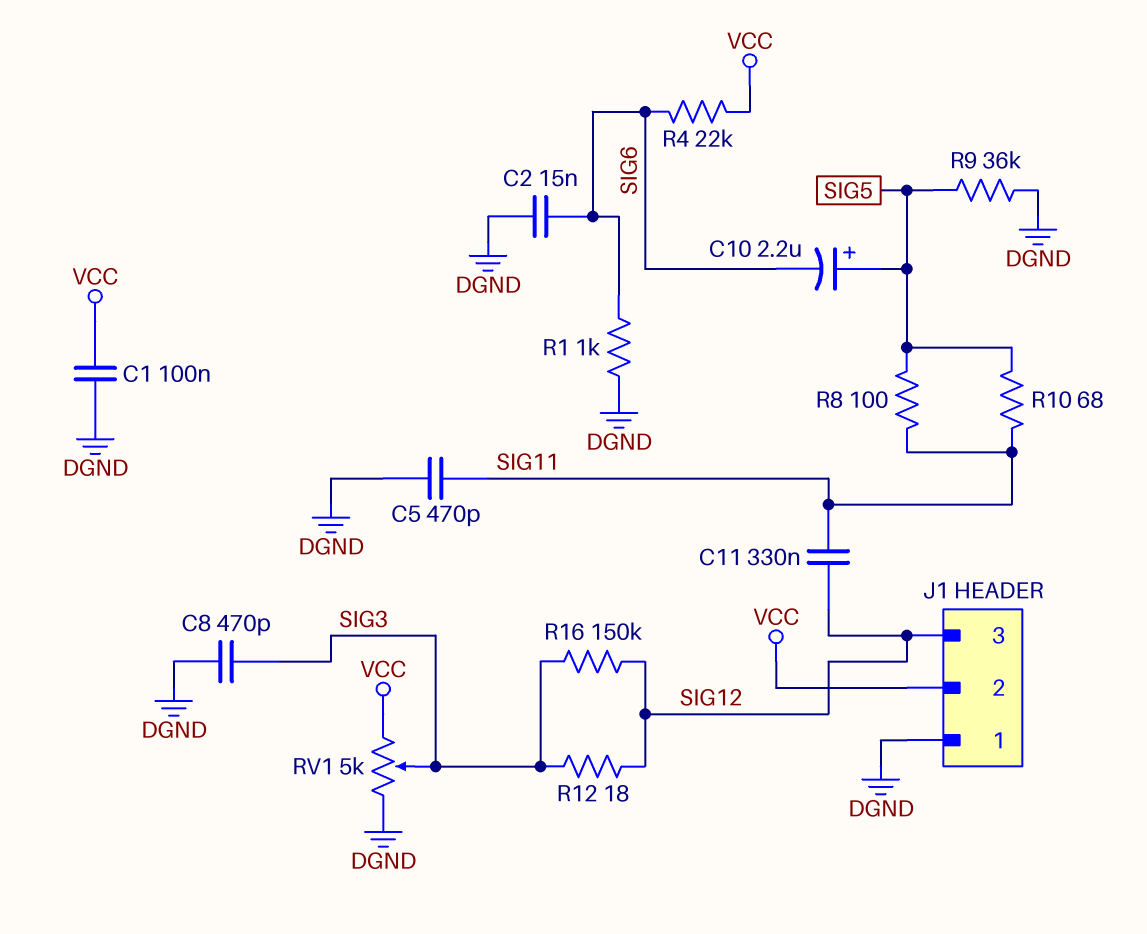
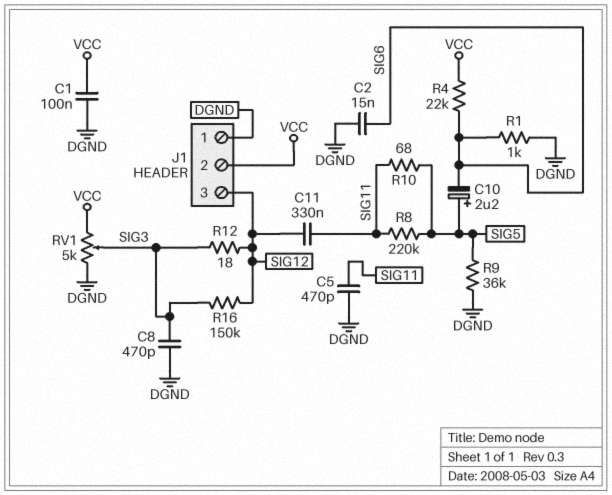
R8: 100 (SIG5, SIG11) -> 220k (SIG5, SIG11)

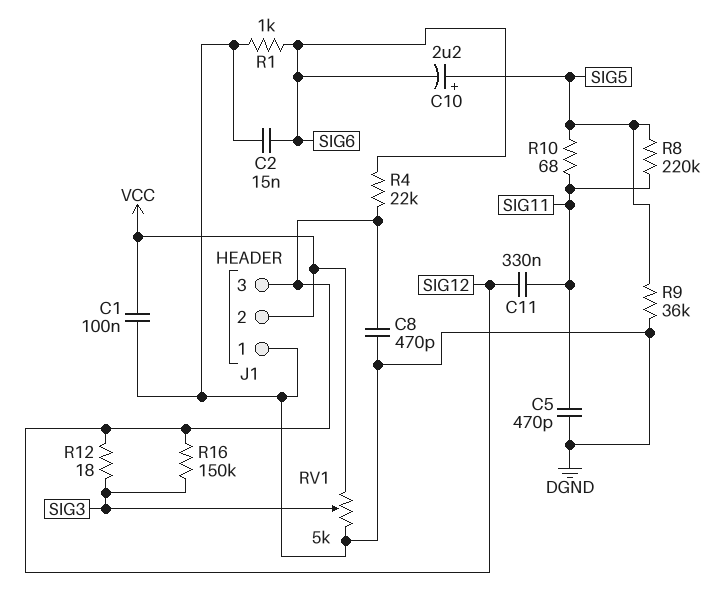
C8: 470pF (DGND, SIG3) -> 470pF (DGND, SIG12)
R4: 22k (SIG6, VCC) -> 22k (SIG6, SIG12)

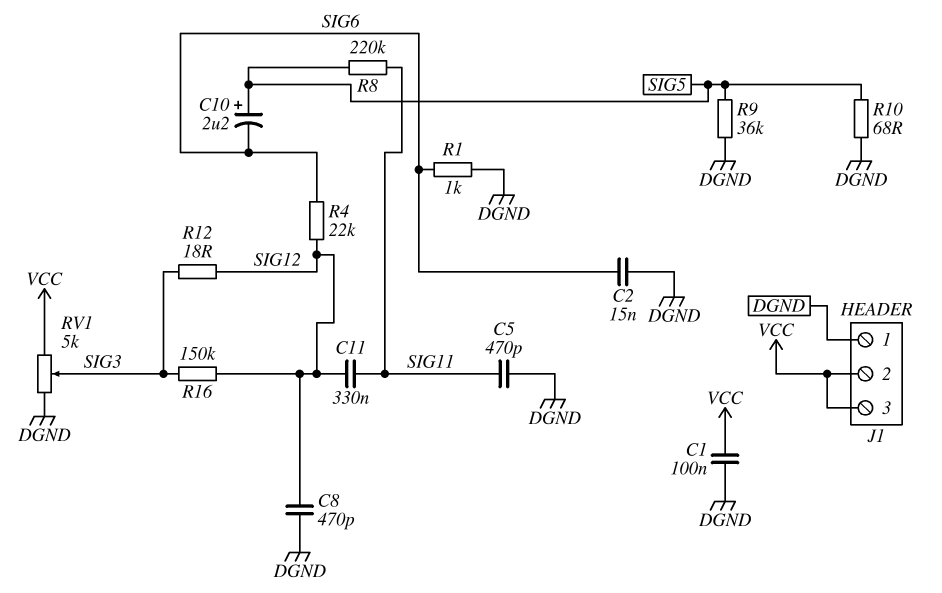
J1 pin 3: SIG12 -> VCC
R10: 68 (SIG5, SIG11) -> 68 (DGND, SIG5)

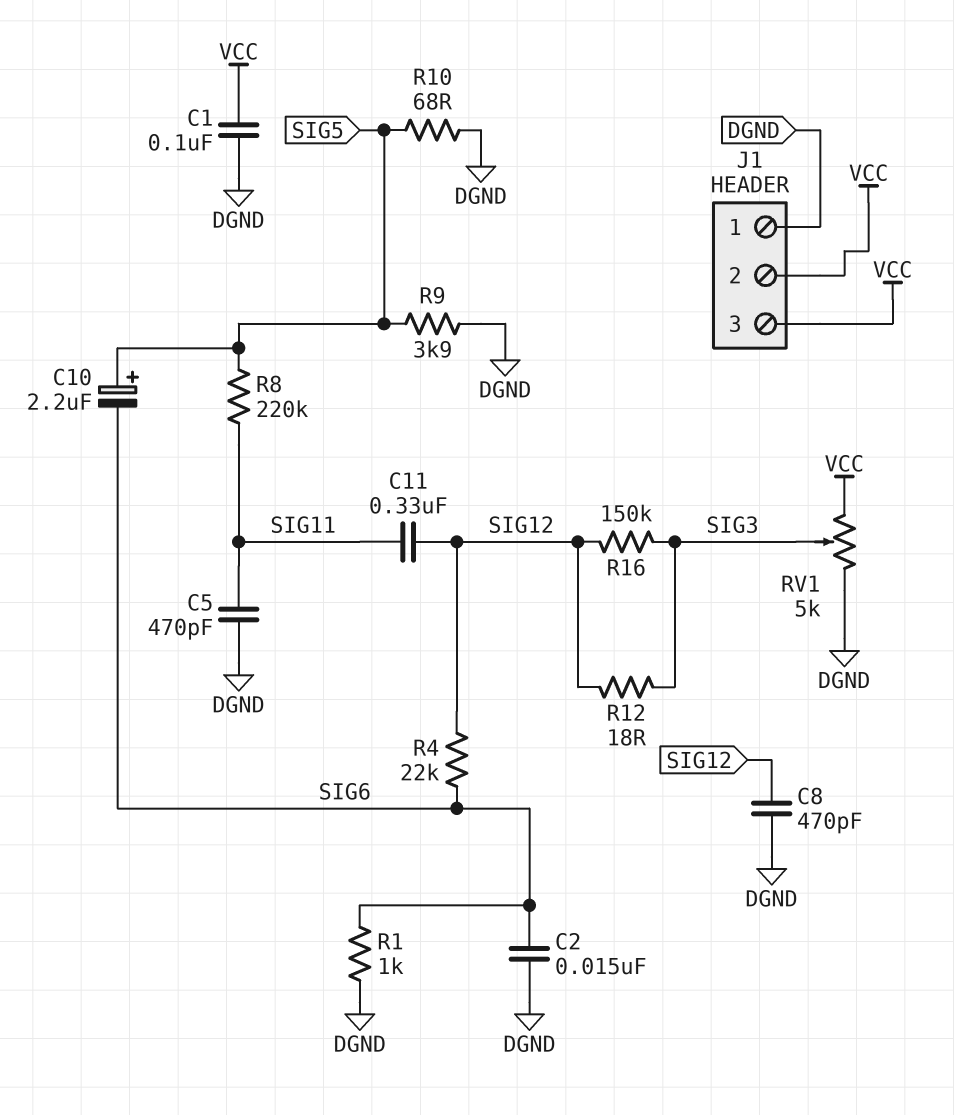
R9: 36k (DGND, SIG5) -> 3.9k (DGND, SIG5)

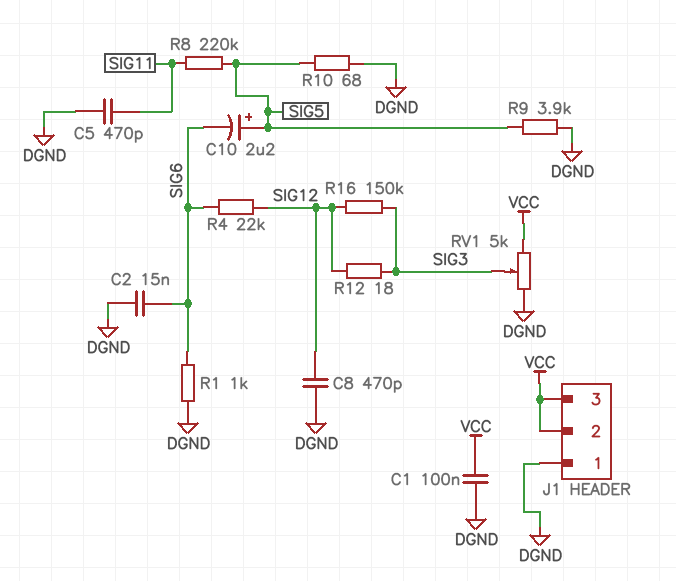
C11: 330nF (SIG11, SIG12) -> none

